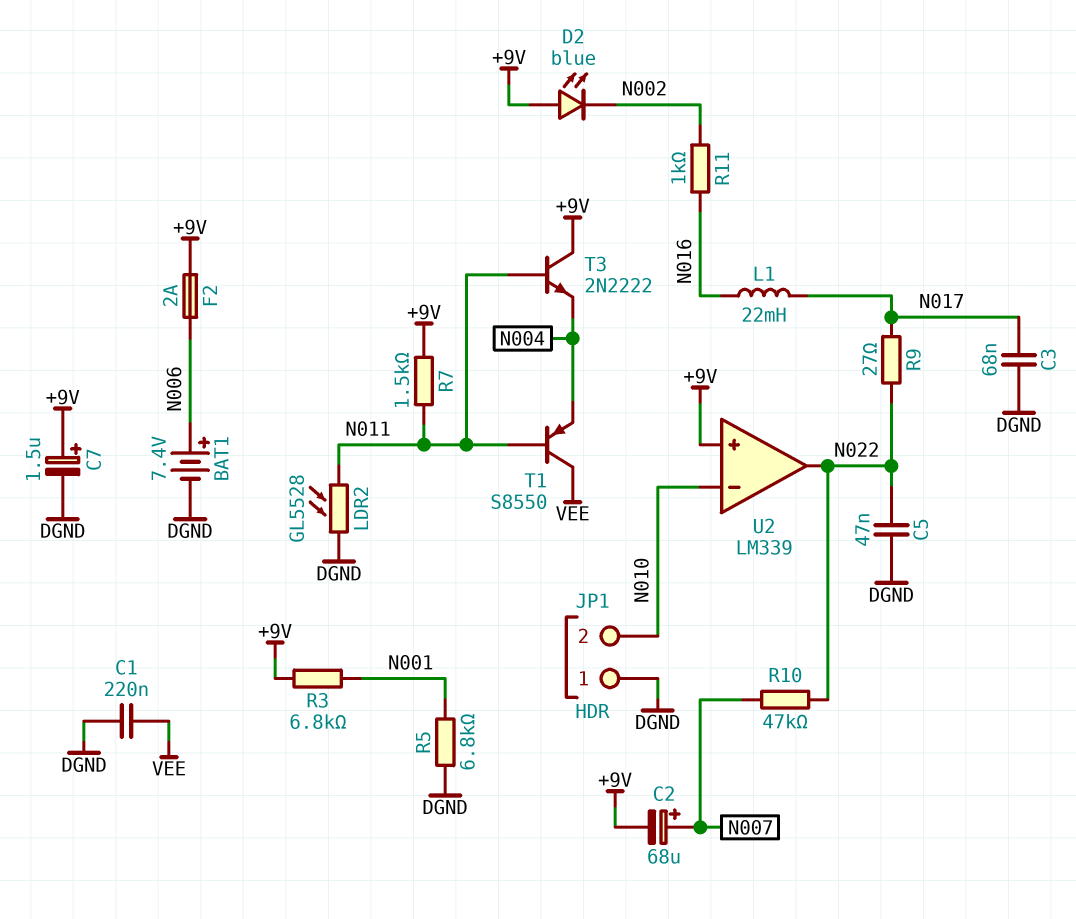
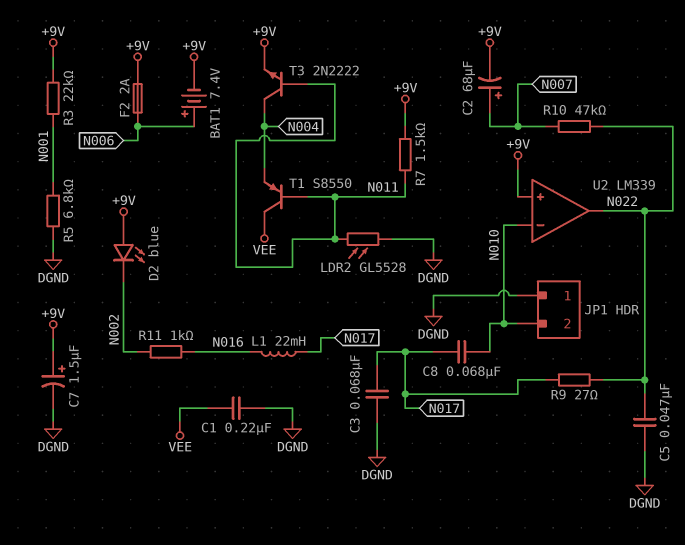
BAT1: 7.4V (plus N006, minus DGND) -> 7.4V (plus N006, minus +9V)
C8: none -> 68nF (N010, N017)
R3: 6.8k (+9V, N001) -> 22k (+9V, N001)
T3: NPN 2N2222 (B N011, C +9V, E N004) -> NPN 2N2222 (B N011, C N004, E +9V)

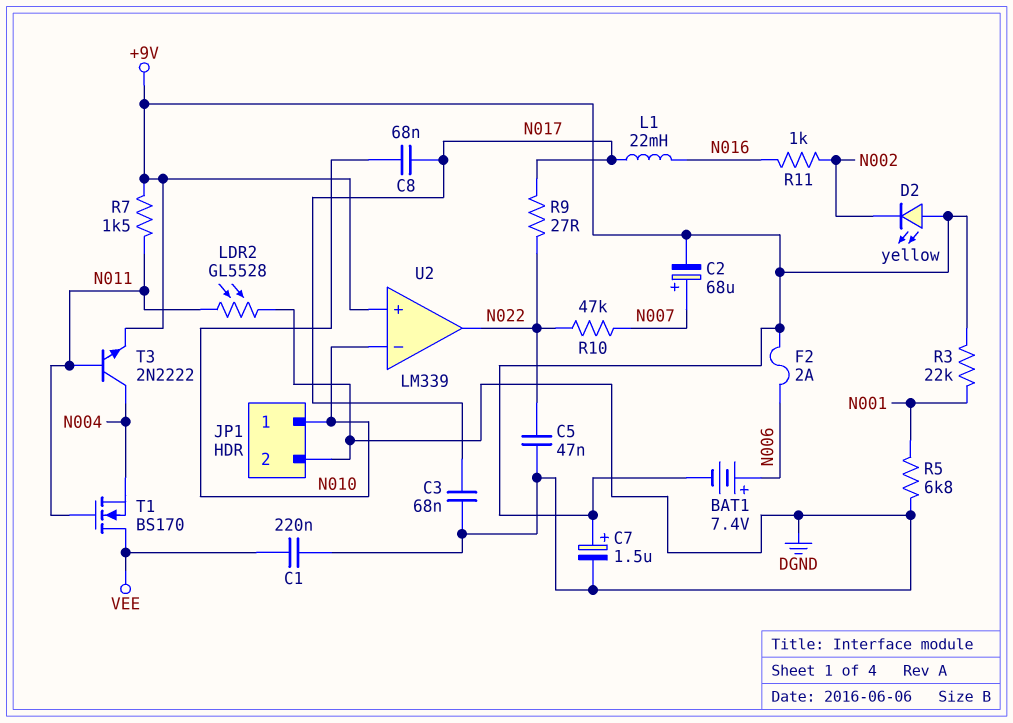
D2: LED blue (A +9V, K N002) -> LED yellow (A +9V, K N002)
JP1 pin 1: DGND -> N010
JP1 pin 2: N010 -> DGND
T1: PNP S8550 (B N011, C VEE, E N004) -> NMOS BS170 (G N011, D VEE, S N004)

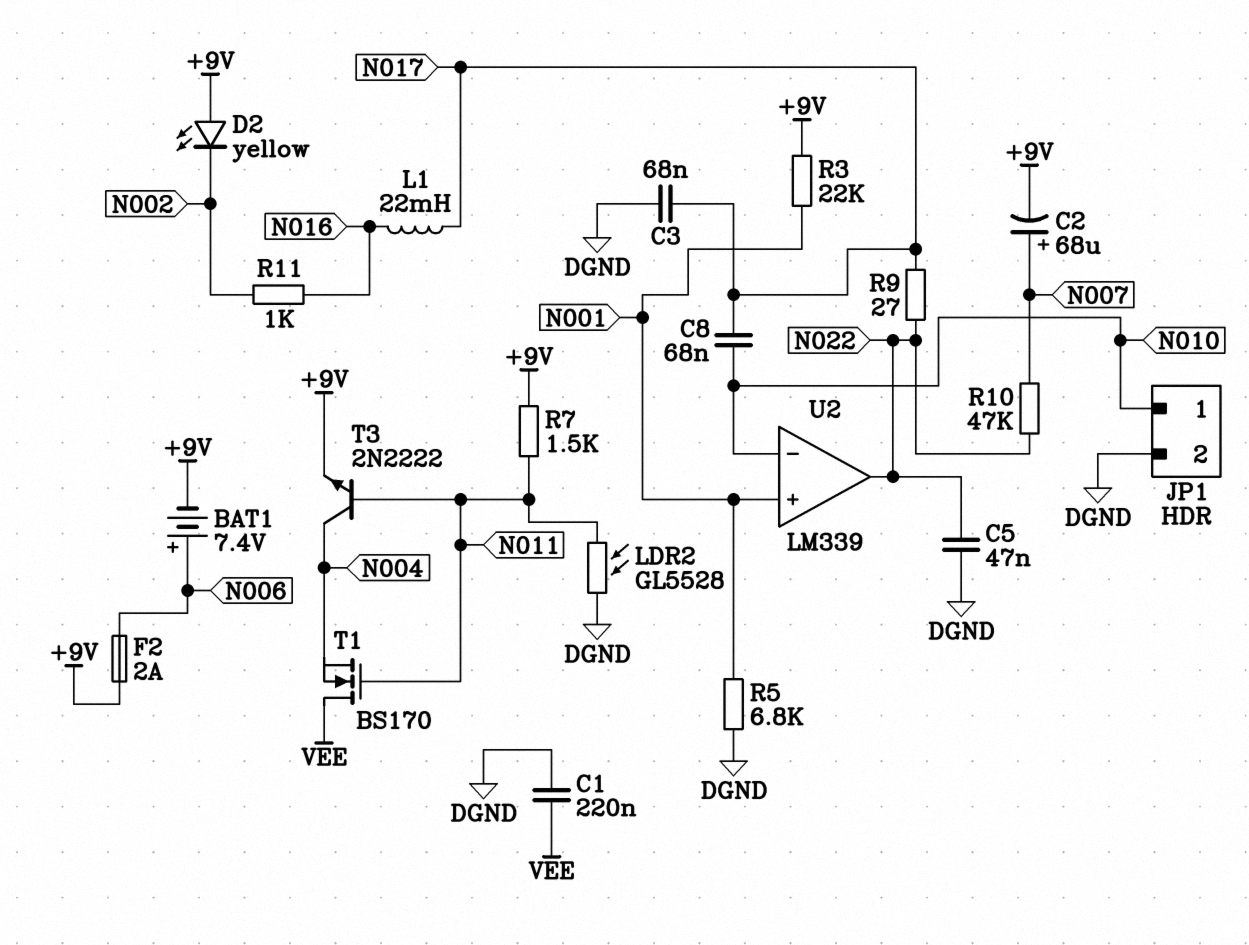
C7: 1.5uF (plus +9V, minus DGND) -> none
U2 pin in+: +9V -> N001

